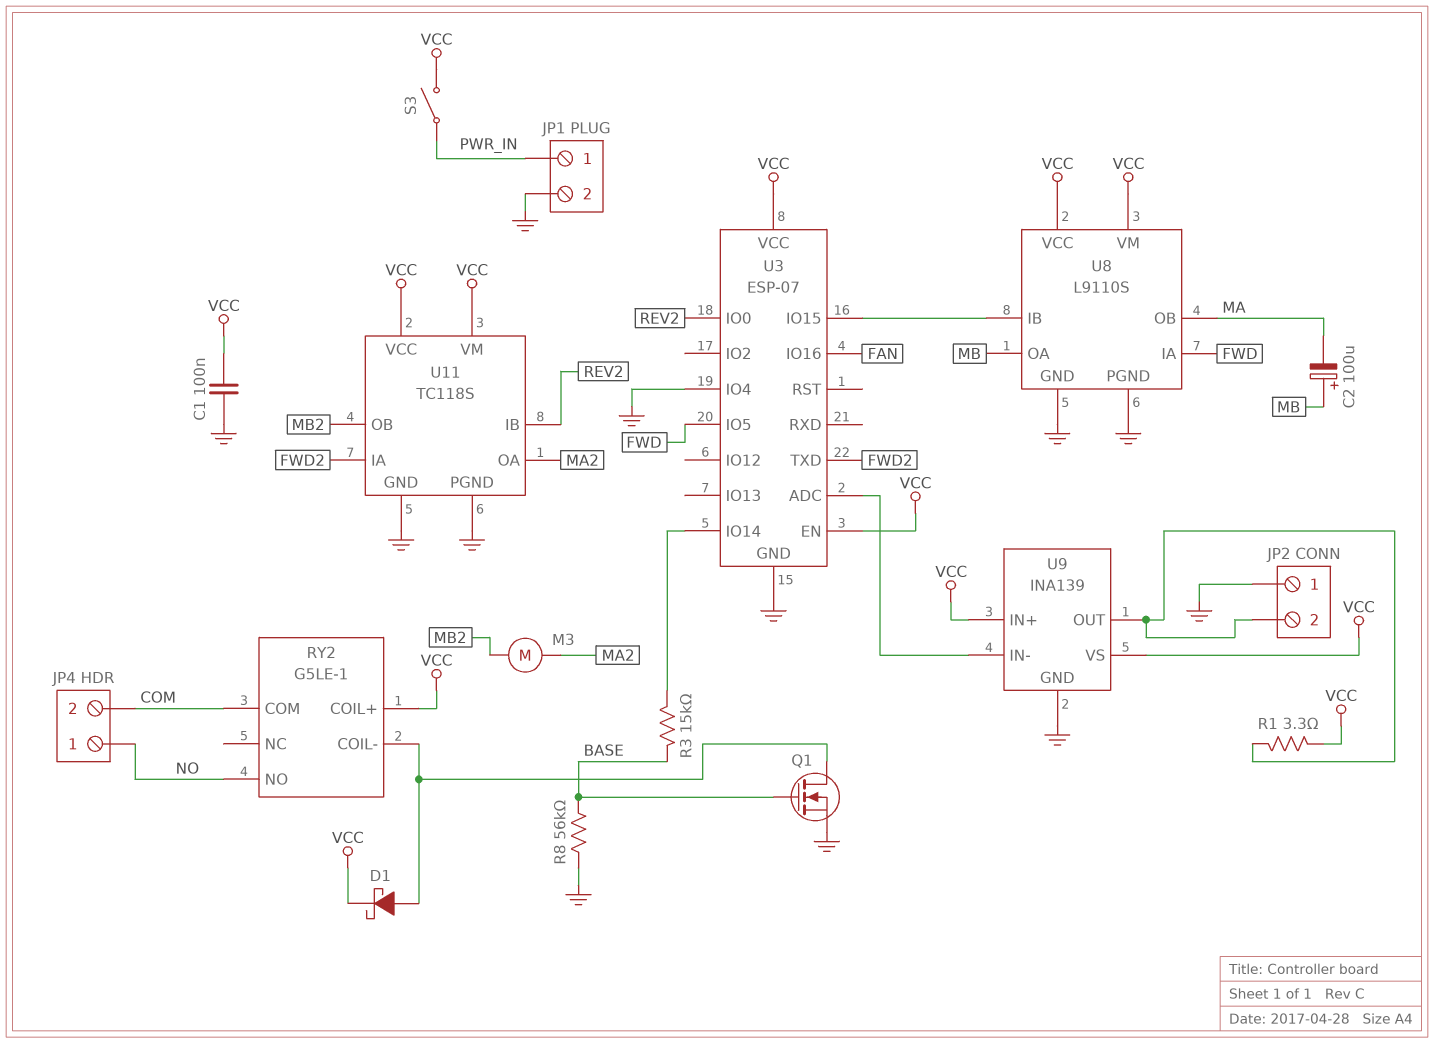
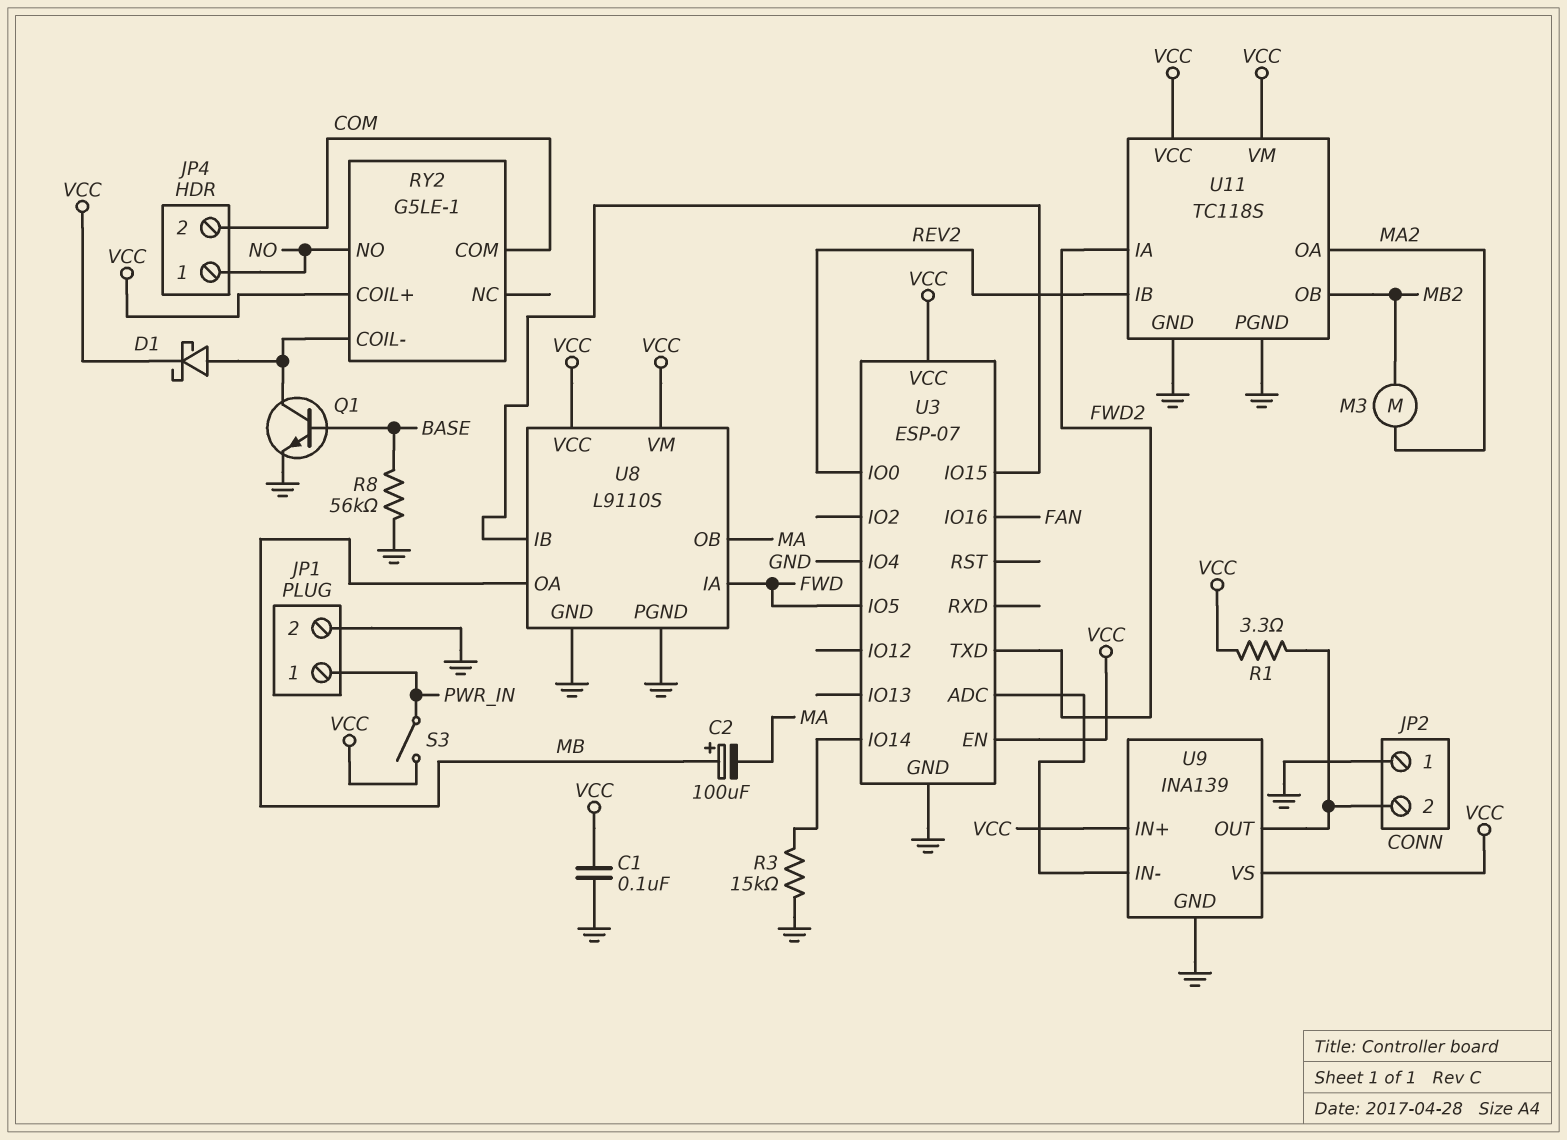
Q1: NMOS (G BASE, D RY2/COIL-, S GND) -> NPN (B BASE, C RY2/COIL-, E GND)
R3: 15k (BASE, U3/IO14) -> 15k (GND, U3/IO14)

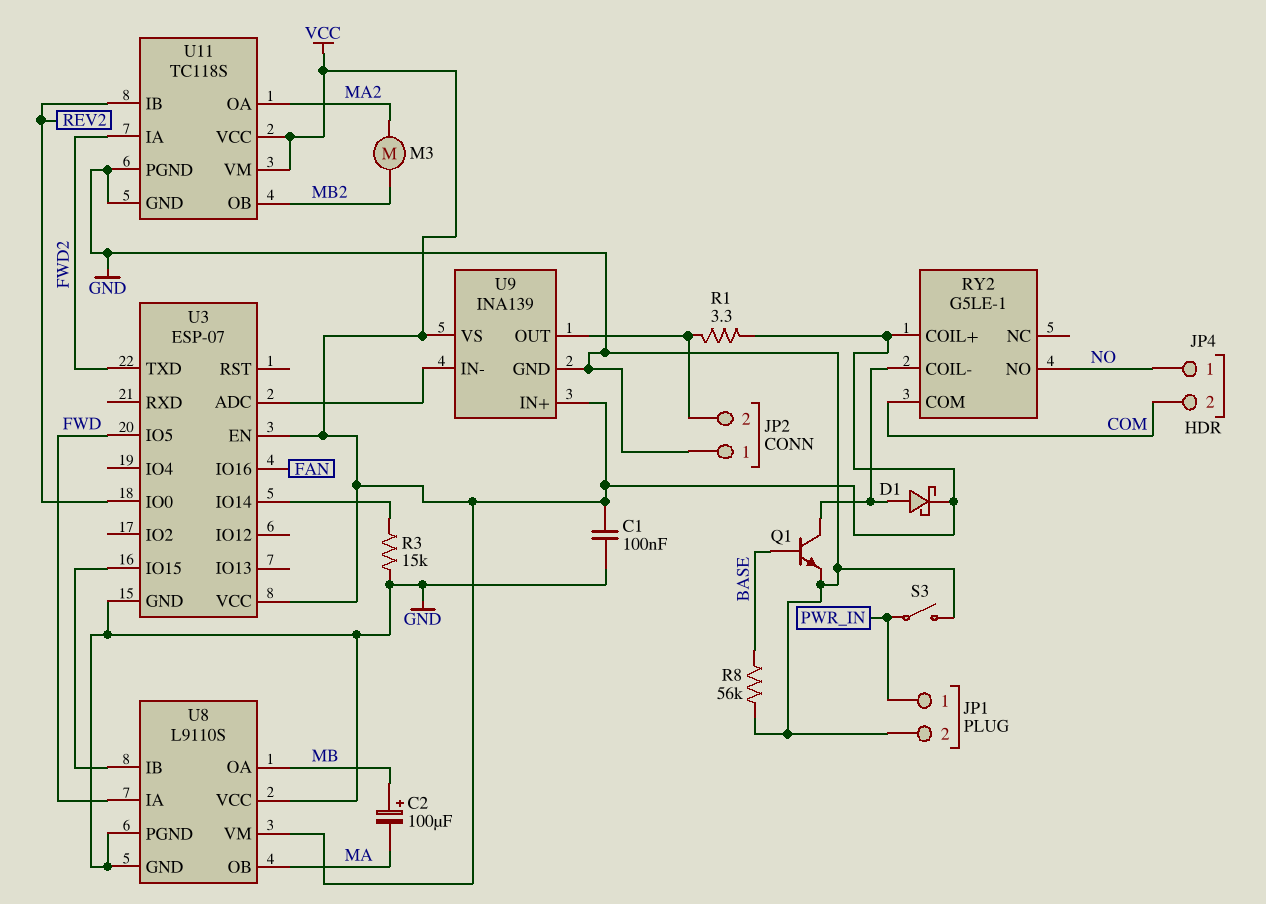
S3: switch (PWR_IN, VCC) -> switch (GND, PWR_IN)
U3 pin IO4: GND -> none
U8 pin VCC: VCC -> GND

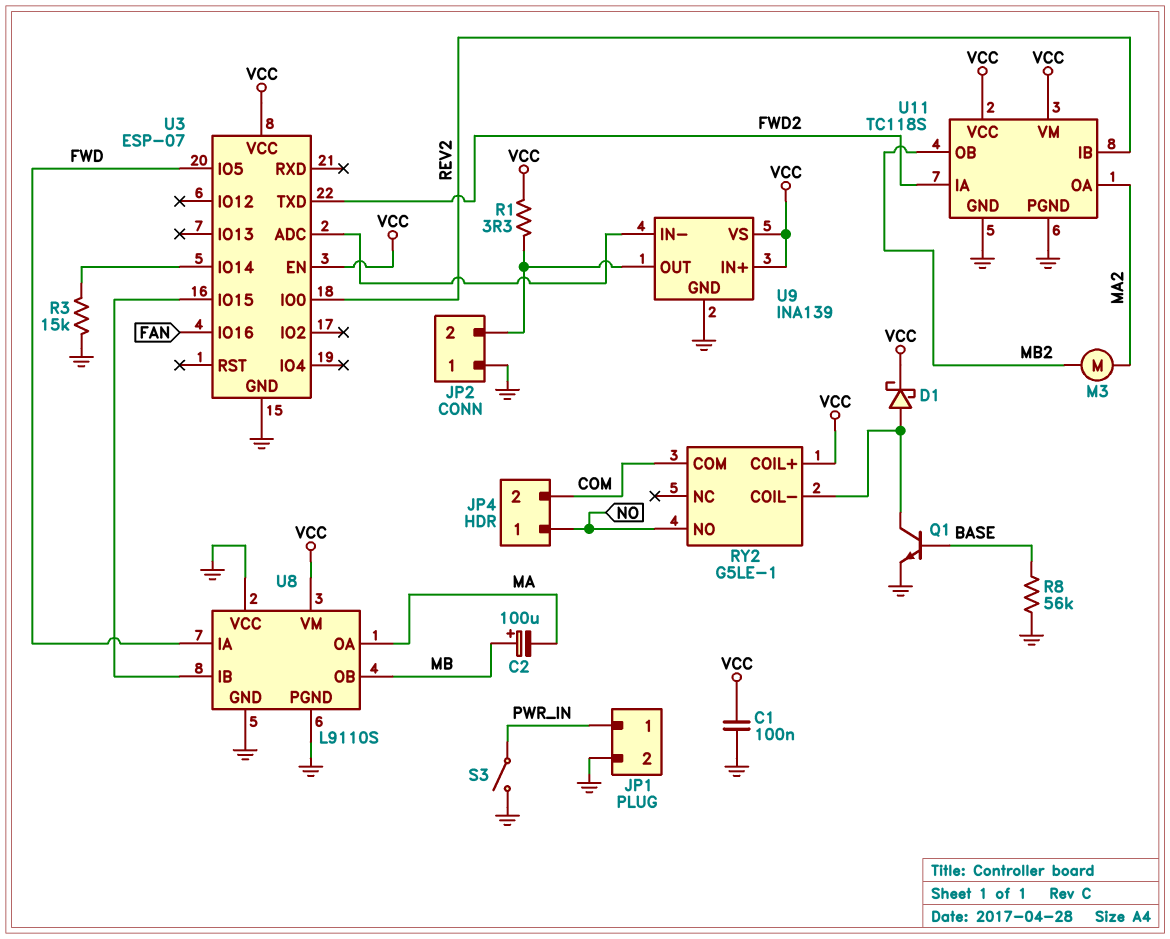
U8 pin OA: MB -> MA
U8 pin OB: MA -> MB

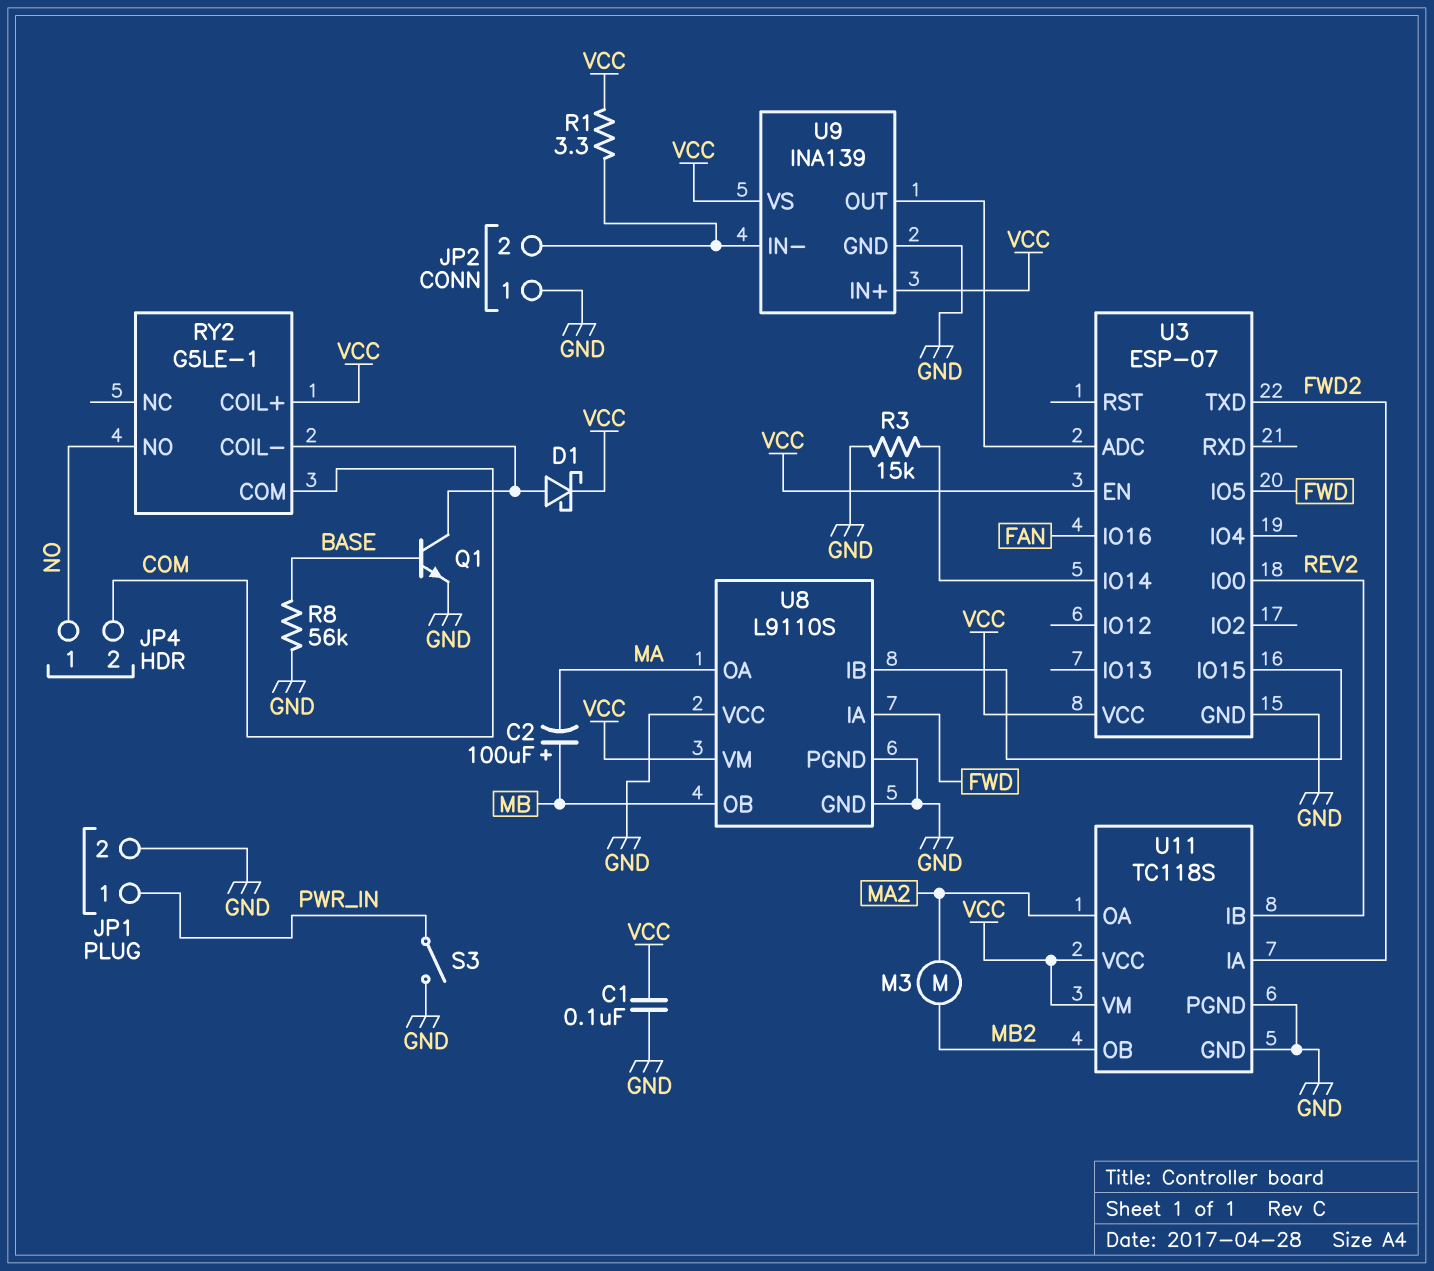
U9 pin IN-: U3/ADC -> JP2/2
U9 pin OUT: JP2/2 -> U3/ADC

